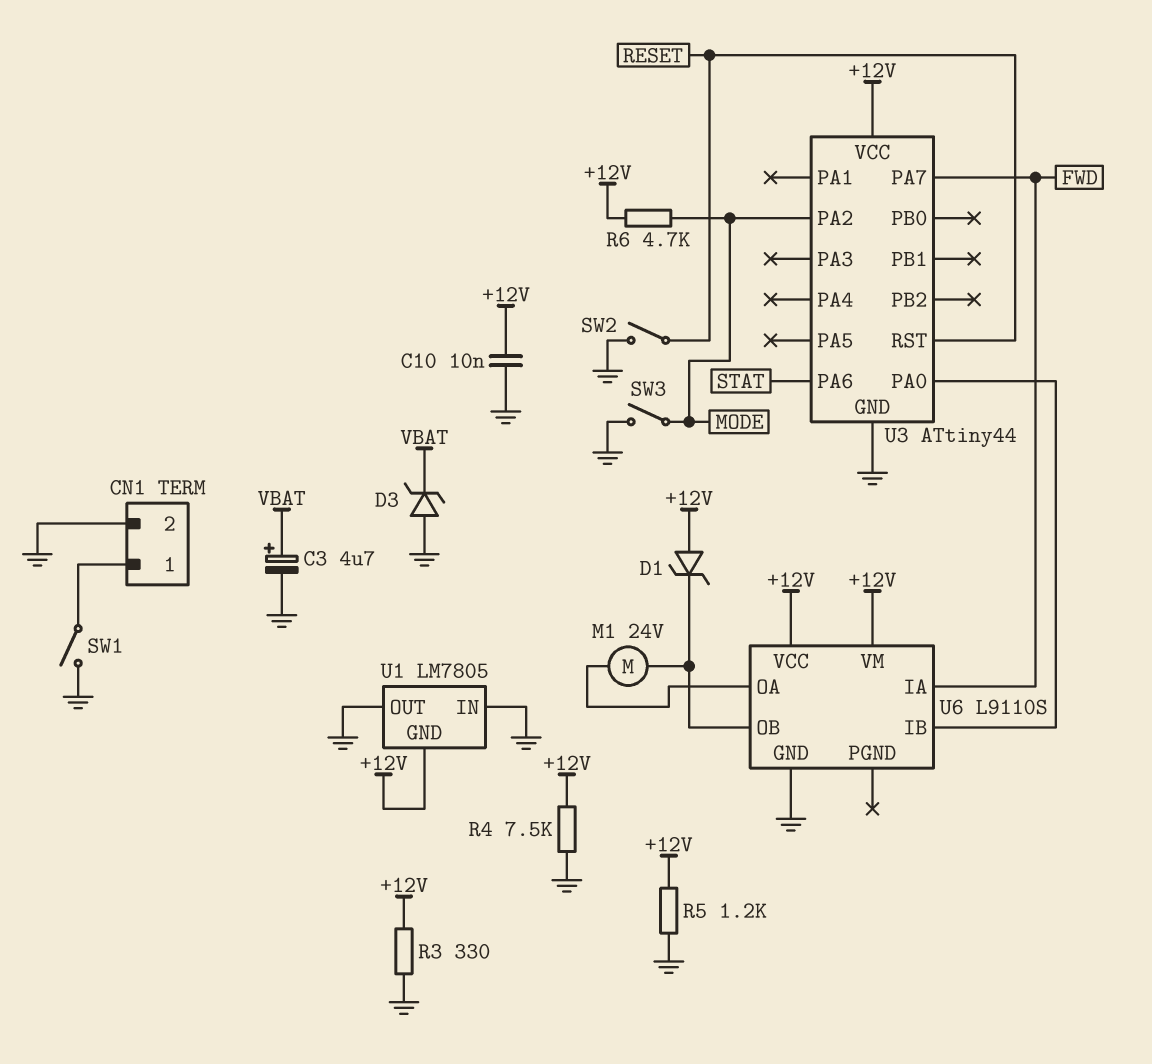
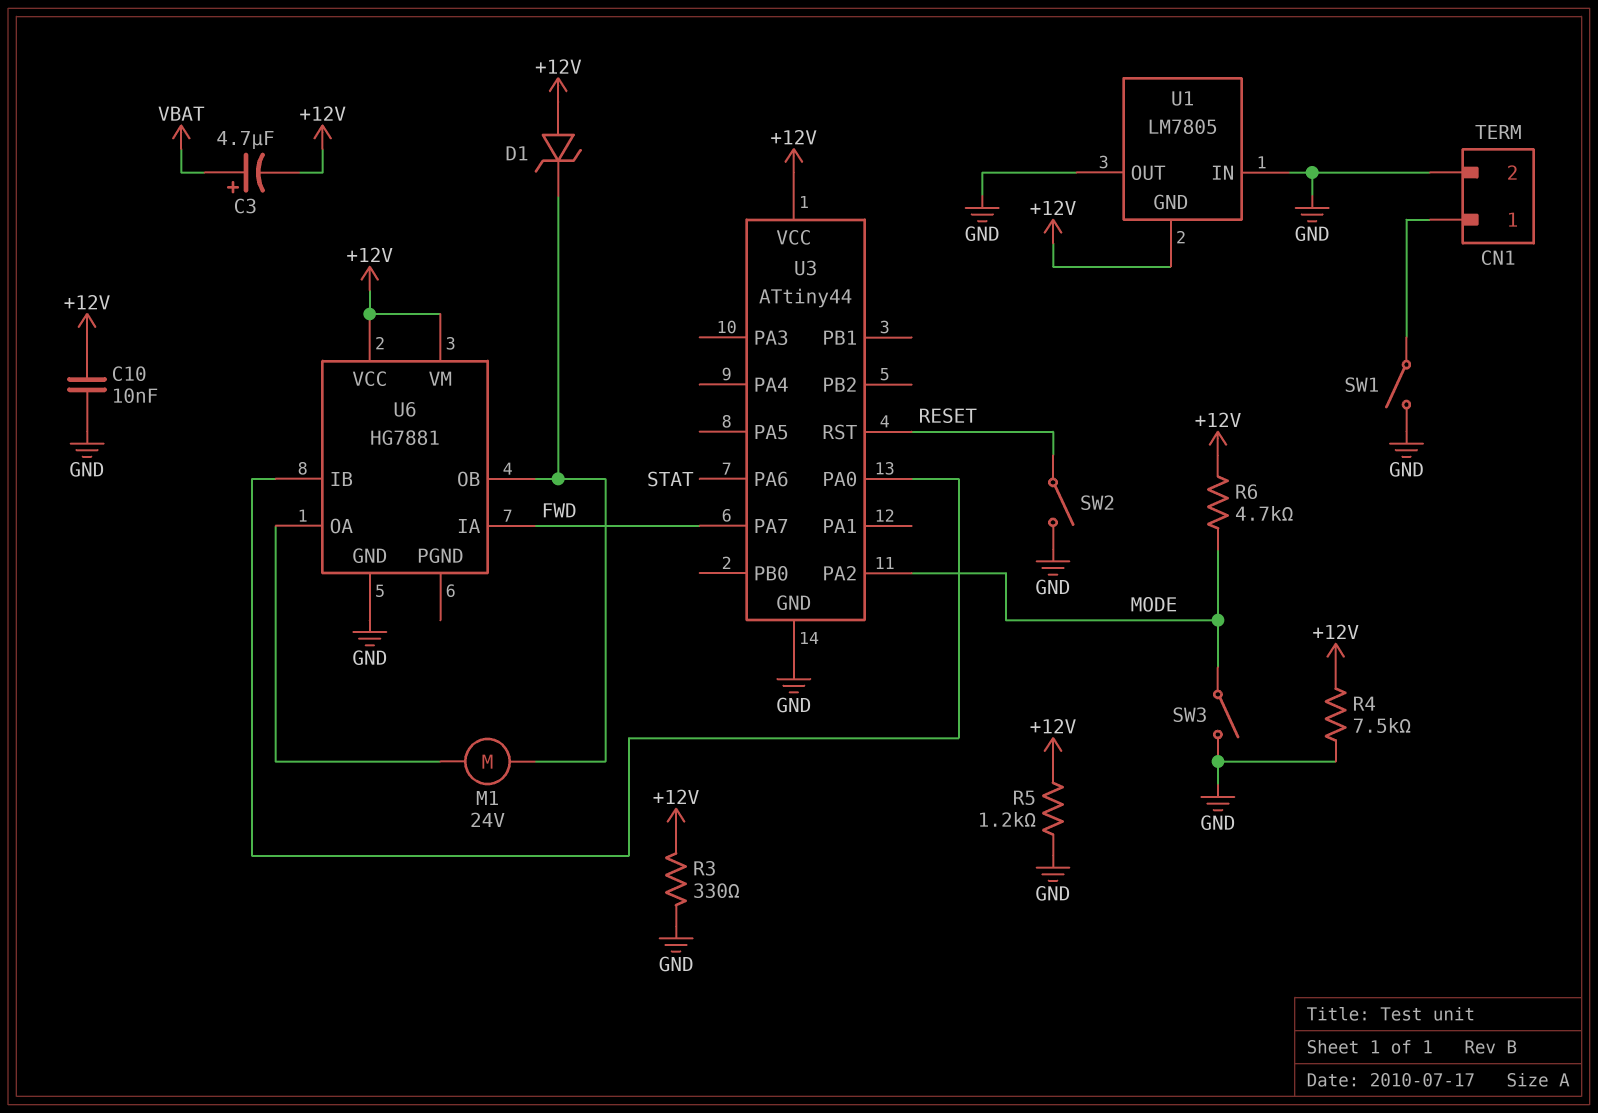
C3: 4.7uF (plus VBAT, minus GND) -> 4.7uF (plus VBAT, minus +12V)
D3: zener (A GND, K VBAT) -> none
U6: L9110S -> HG7881

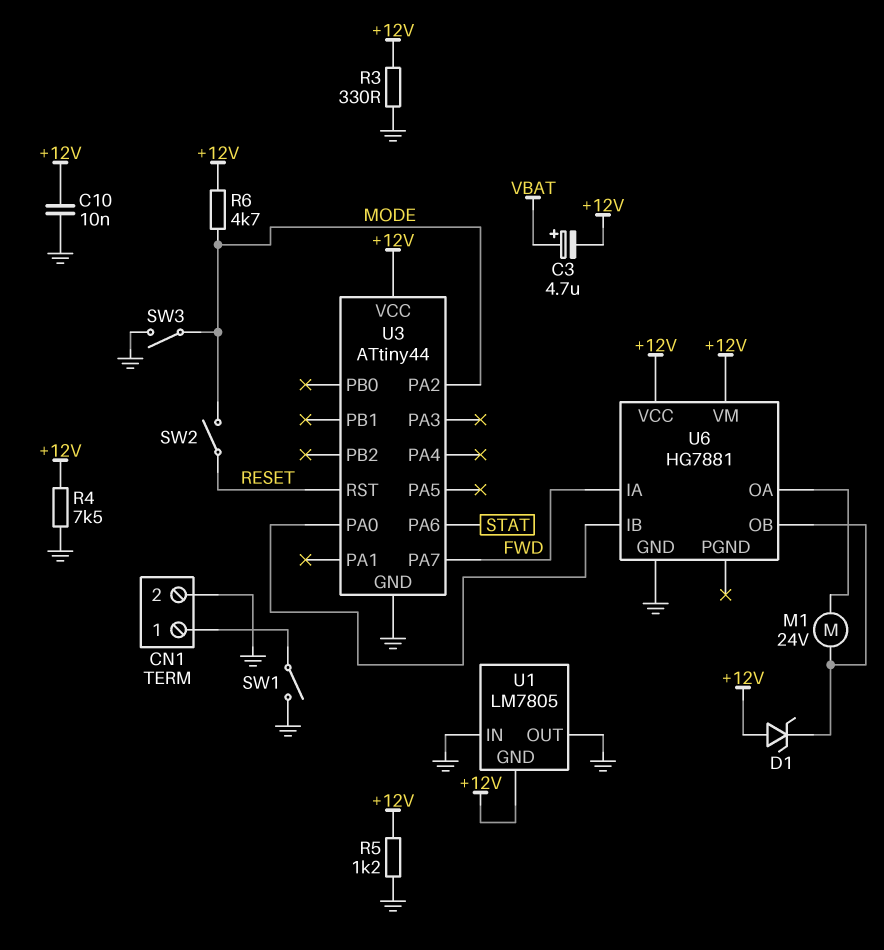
SW2: switch (GND, RESET) -> switch (MODE, RESET)

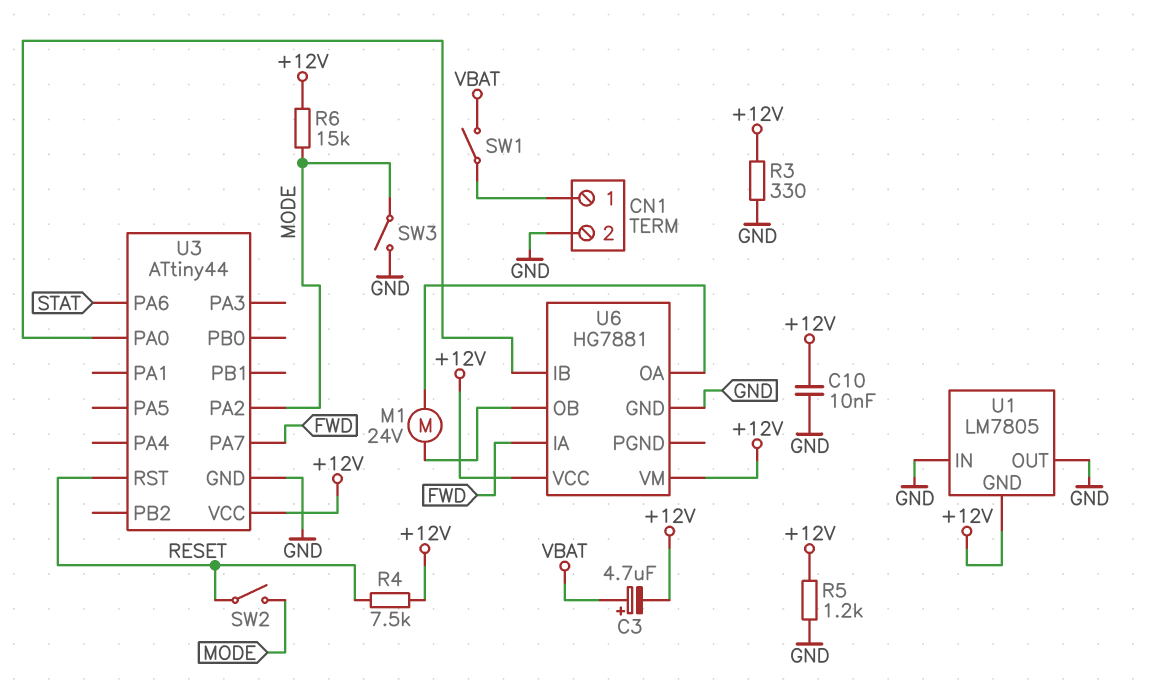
D1: zener (A +12V, K U6/OB) -> none
R4: 7.5k (+12V, GND) -> 7.5k (+12V, RESET)
R6: 4.7k (+12V, MODE) -> 15k (+12V, MODE)
SW1: switch (CN1/1, GND) -> switch (CN1/1, VBAT)

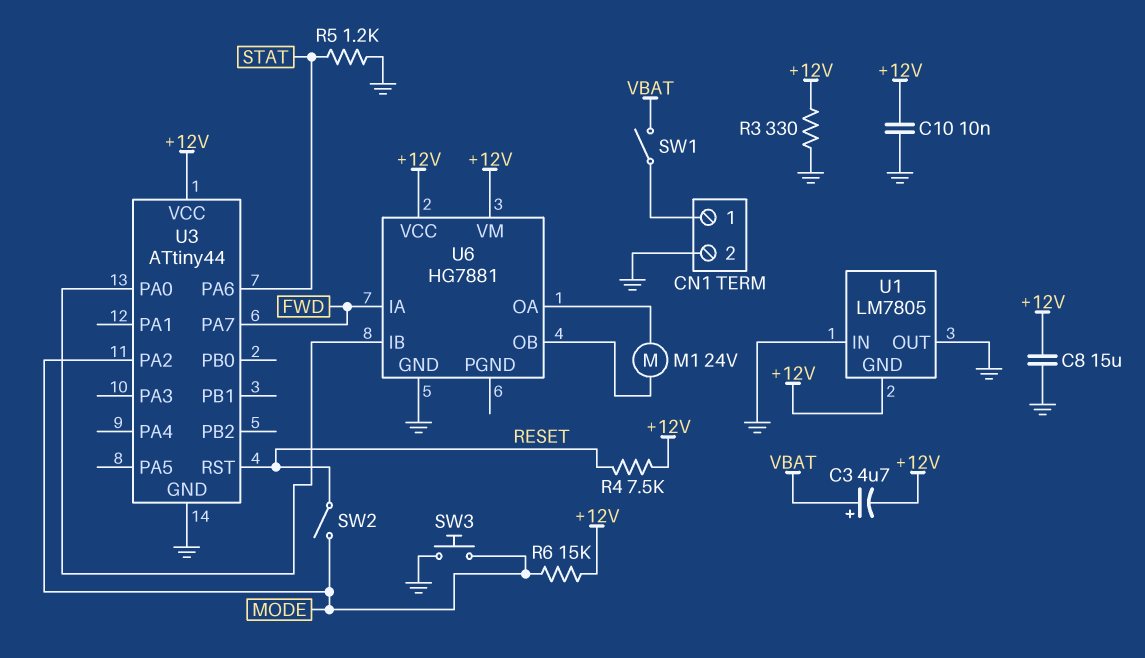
C8: none -> 15uF (+12V, GND)
R5: 1.2k (+12V, GND) -> 1.2k (GND, STAT)
SW3: switch (GND, MODE) -> button (GND, MODE)

